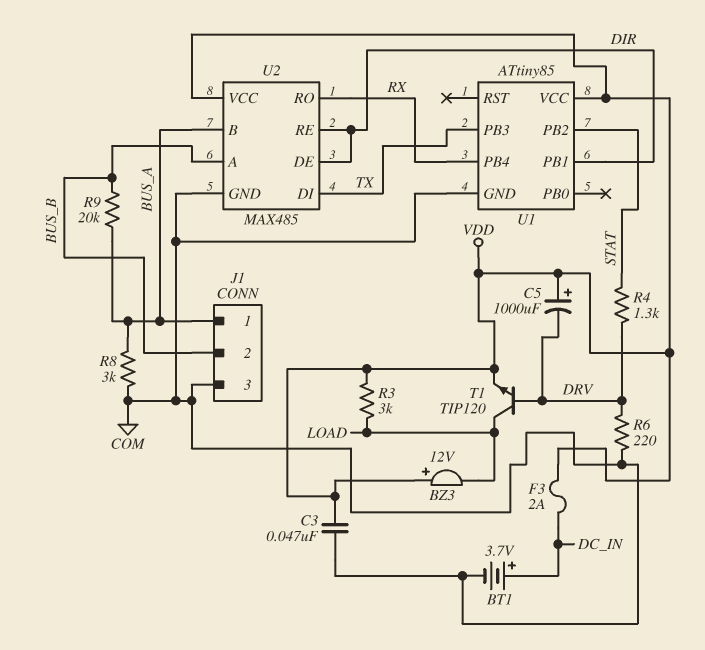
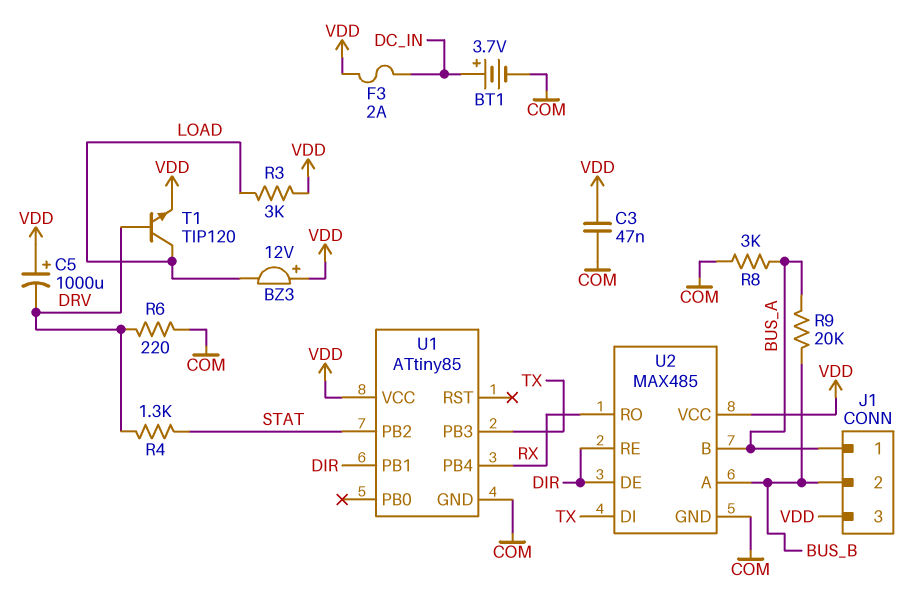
J1 pin 3: COM -> VDD

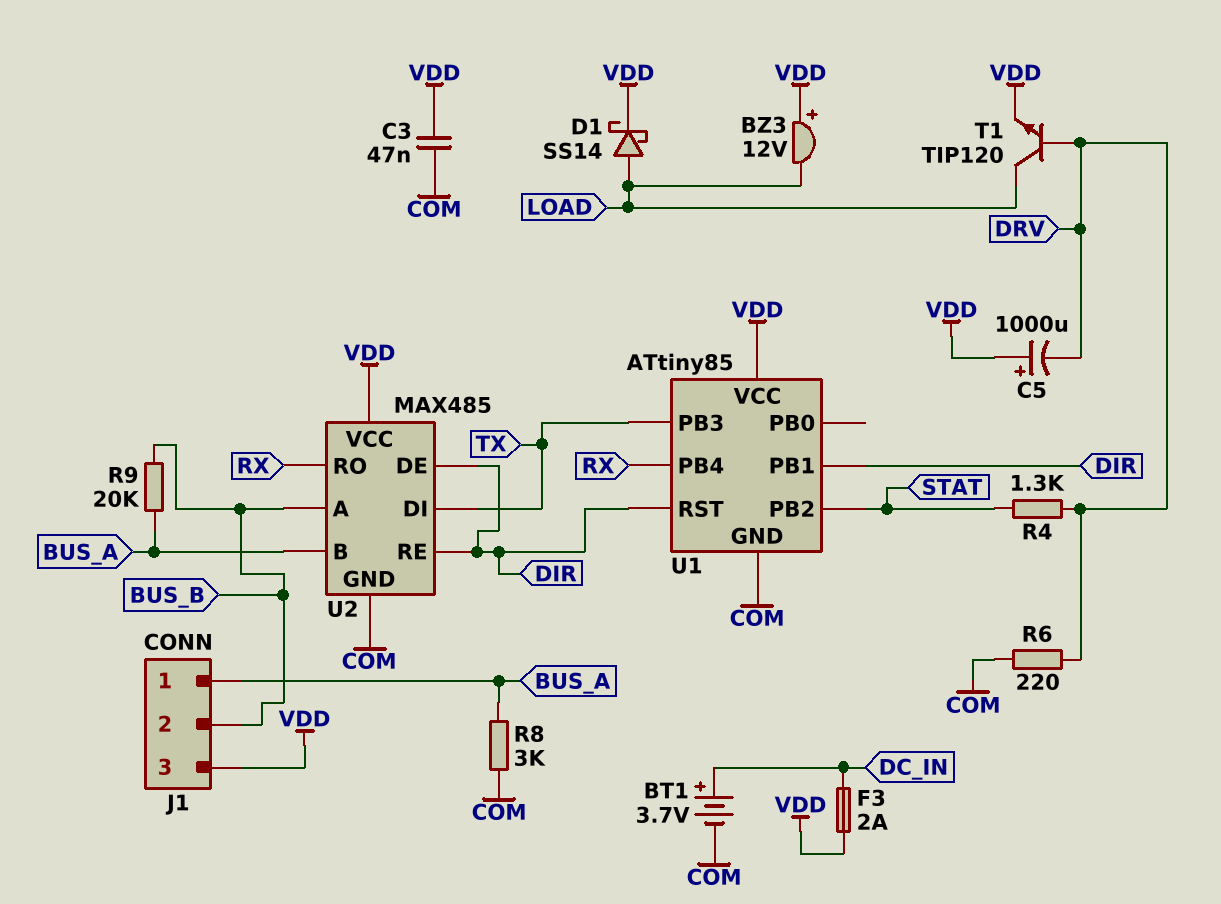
D1: none -> schottky SS14 (A LOAD, K VDD)
R3: 3k (LOAD, VDD) -> none
U1 pin RST: none -> DIR

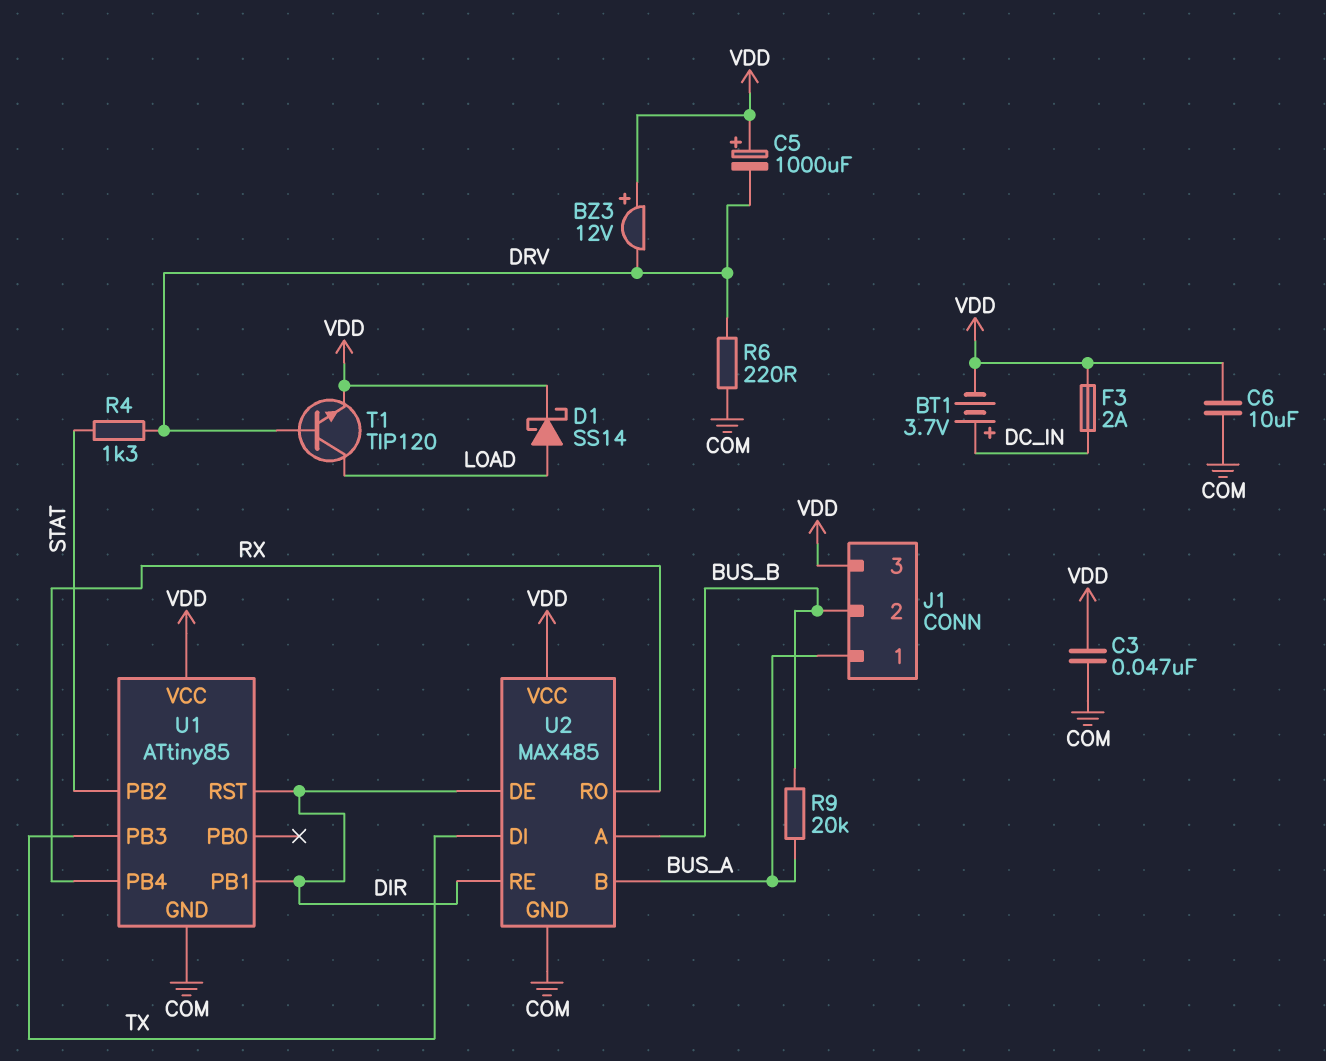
BT1: 3.7V (plus DC_IN, minus COM) -> 3.7V (plus DC_IN, minus VDD)
BZ3: buzzer 12V (plus VDD, minus LOAD) -> buzzer 12V (plus VDD, minus DRV)
C6: none -> 10uF (COM, VDD)
R8: 3k (BUS_A, COM) -> none

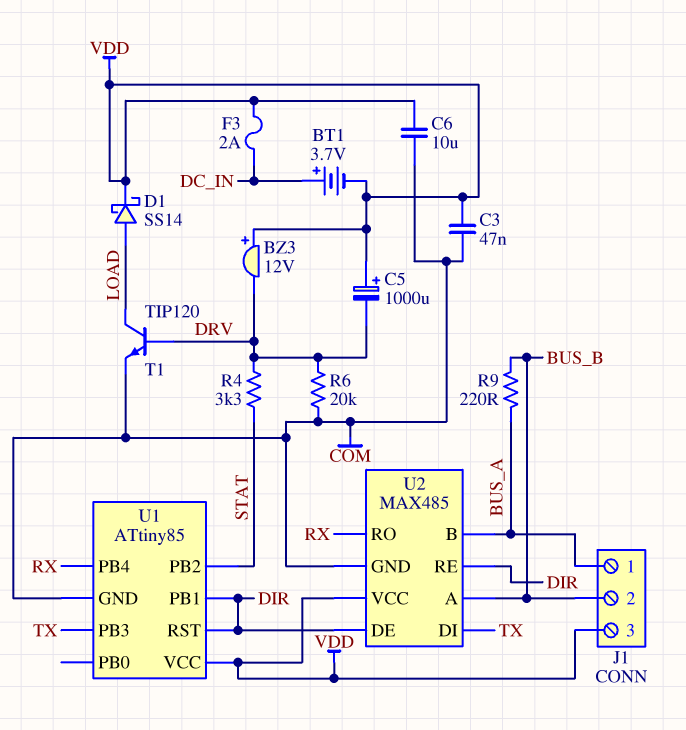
R4: 1.3k (DRV, STAT) -> 3.3k (DRV, STAT)
R6: 220 (COM, DRV) -> 20k (COM, DRV)
R9: 20k (BUS_A, BUS_B) -> 220 (BUS_A, BUS_B)
T1: NPN TIP120 (B DRV, C LOAD, E VDD) -> NPN TIP120 (B DRV, C LOAD, E COM)

